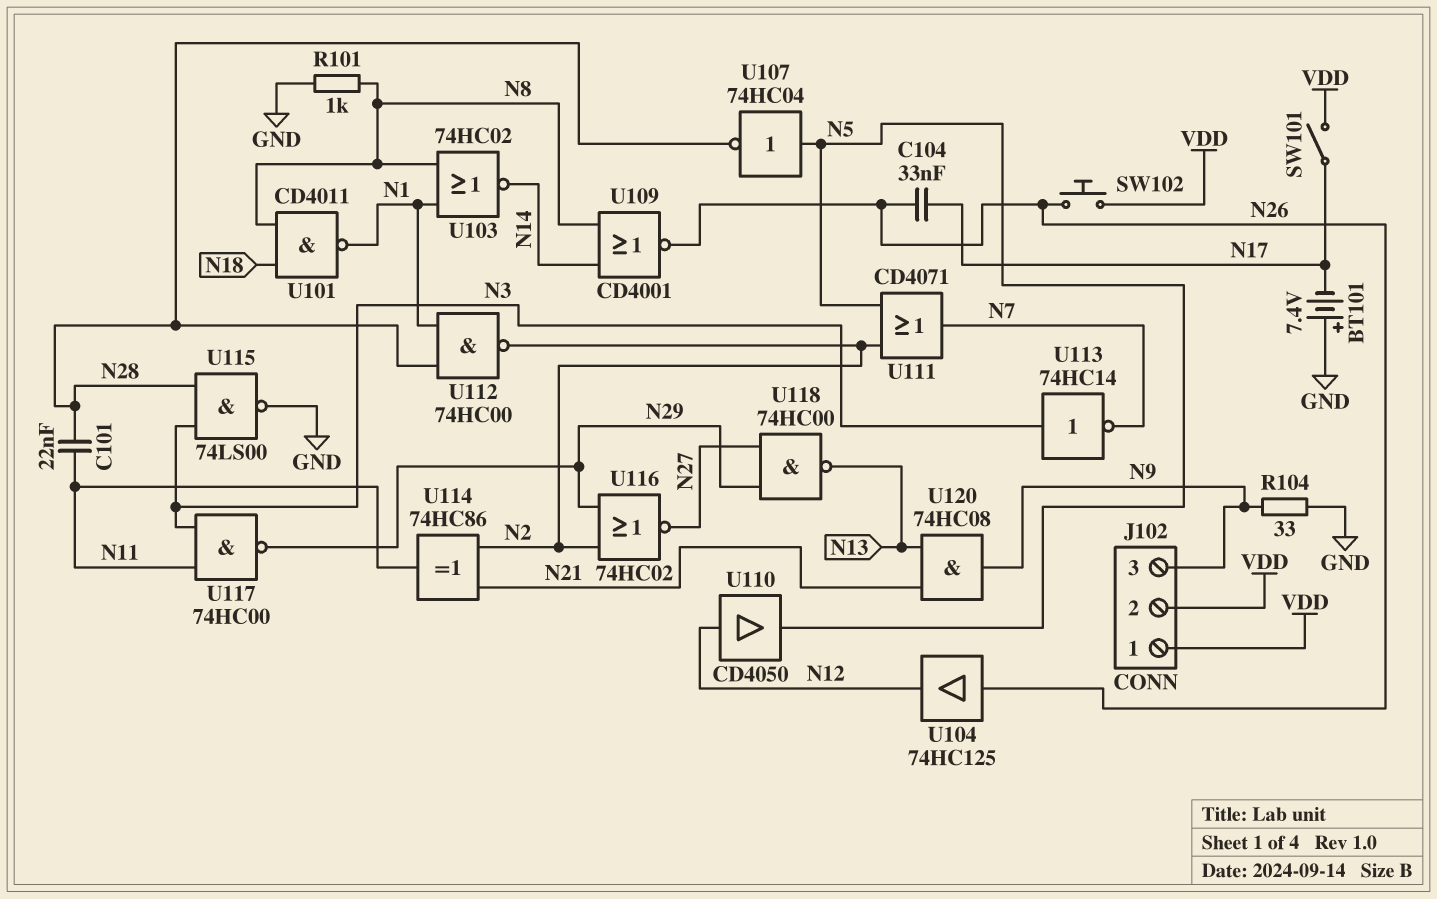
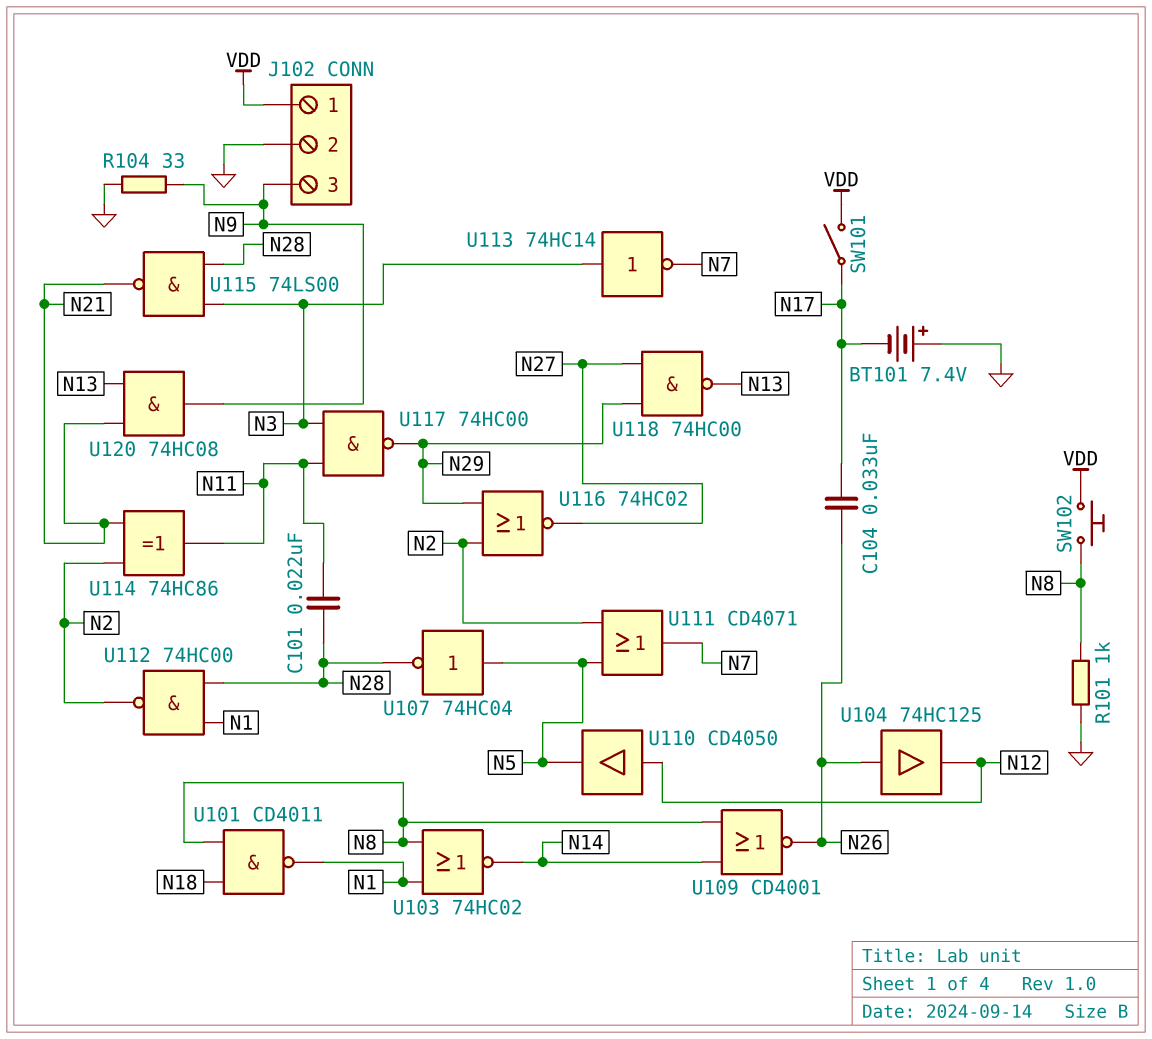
J102 pin 2: VDD -> GND
SW102: button (N26, VDD) -> button (N8, VDD)
U115: NAND 74LS00 (in N3, in N28, out GND) -> NAND 74LS00 (in N3, in N28, out N21)

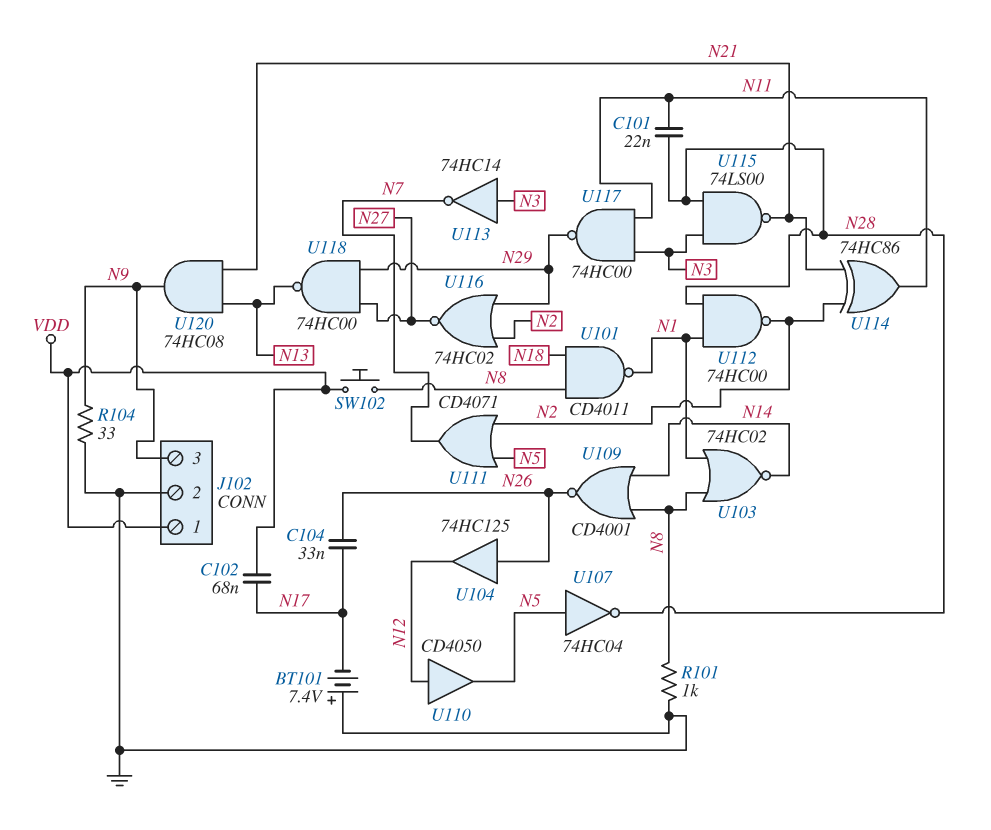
C102: none -> 68nF (N17, VDD)
SW101: switch (N17, VDD) -> none

